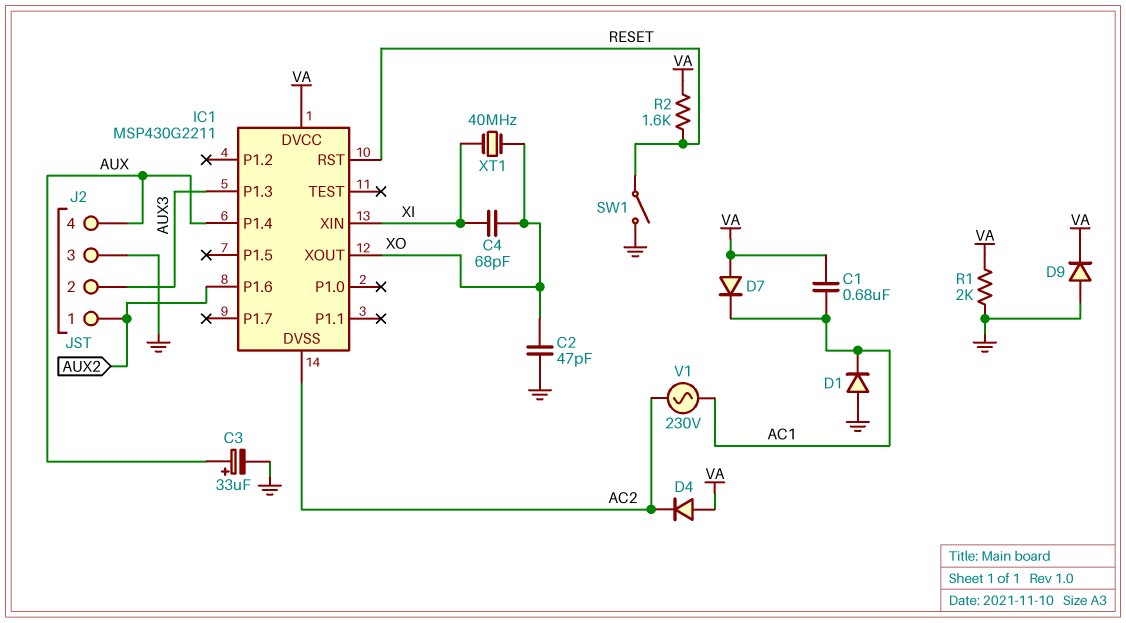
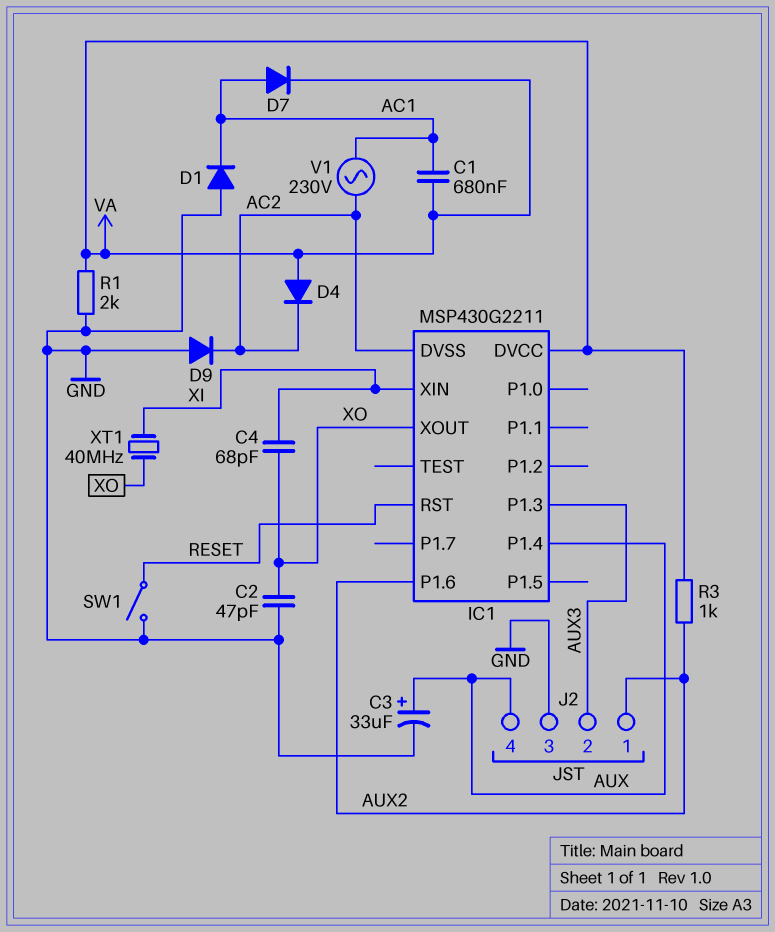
D7: diode (A VA, K AC1) -> diode (A AC1, K VA)
D9: diode (A GND, K VA) -> diode (A GND, K AC2)
R2: 1.6k (RESET, VA) -> none
R3: none -> 1k (AUX2, VA)

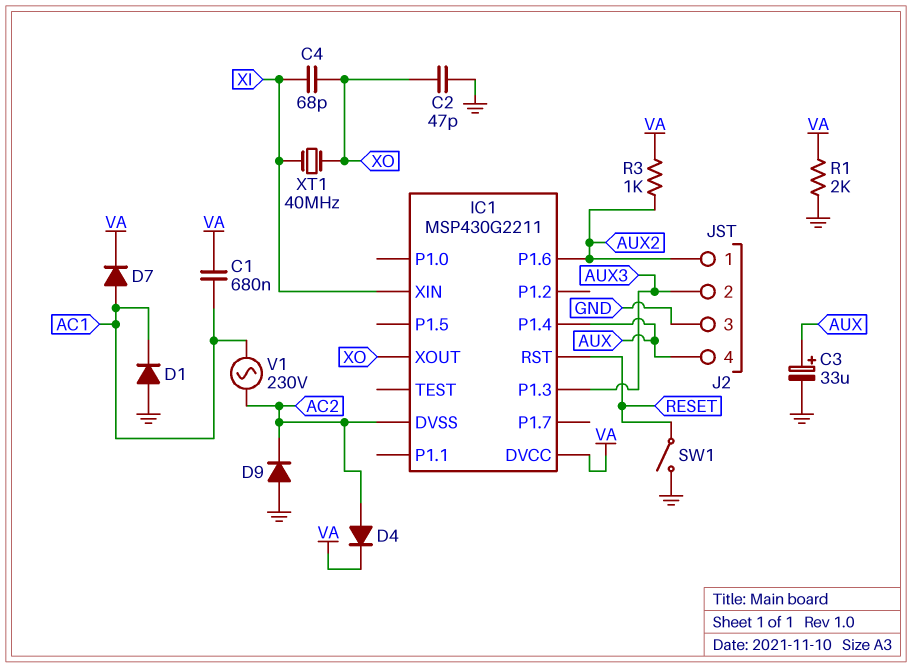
D4: diode (A VA, K AC2) -> diode (A AC2, K VA)

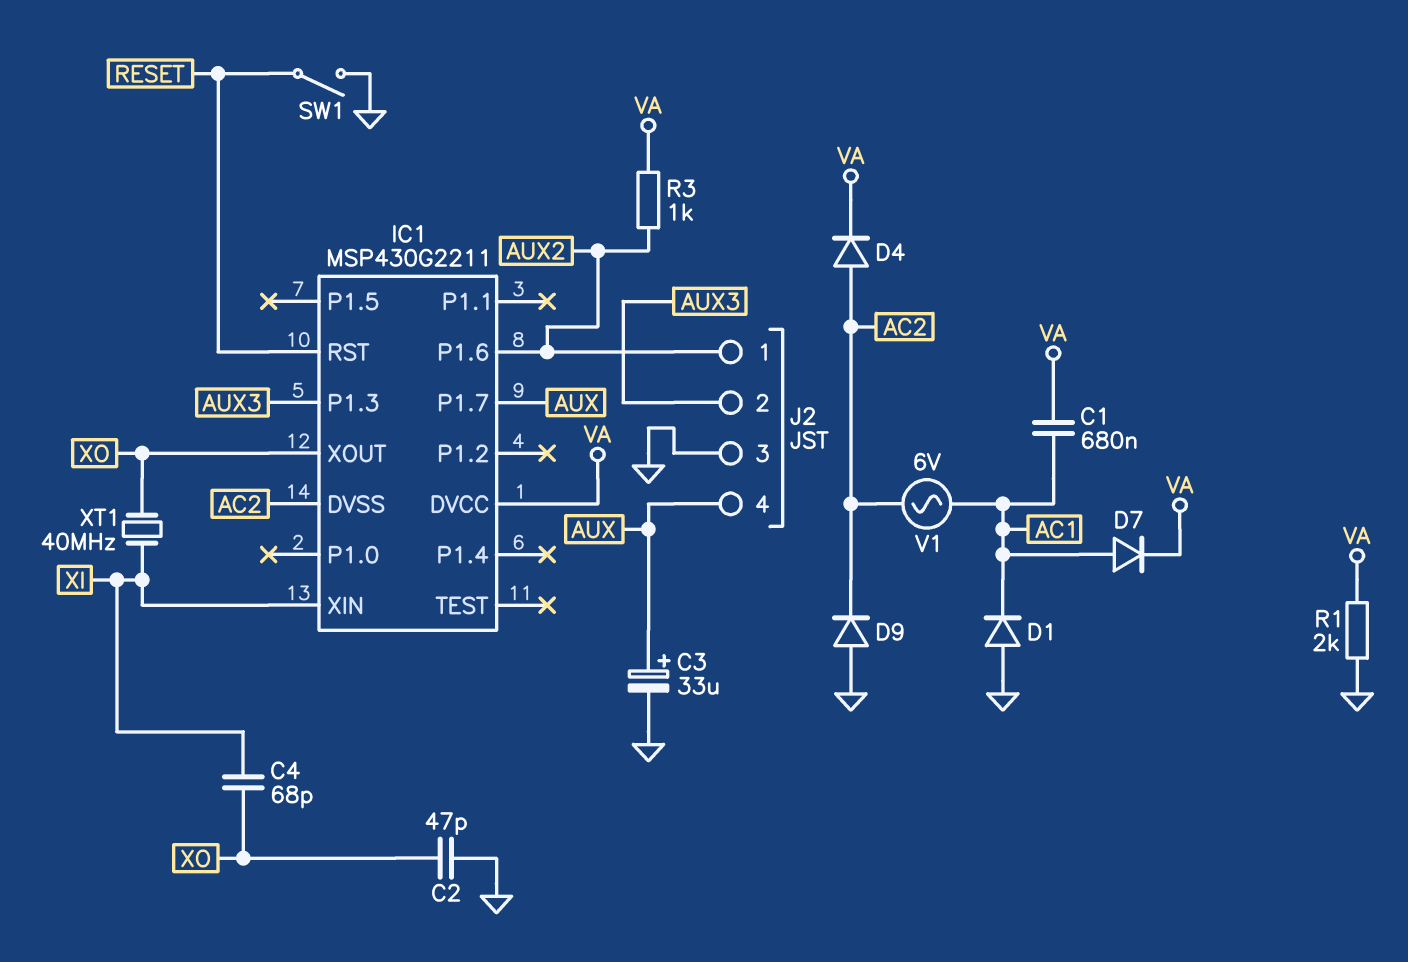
IC1 pin P1.4: AUX -> none
IC1 pin P1.7: none -> AUX
V1: AC 230V (AC1, AC2) -> AC 6V (AC1, AC2)

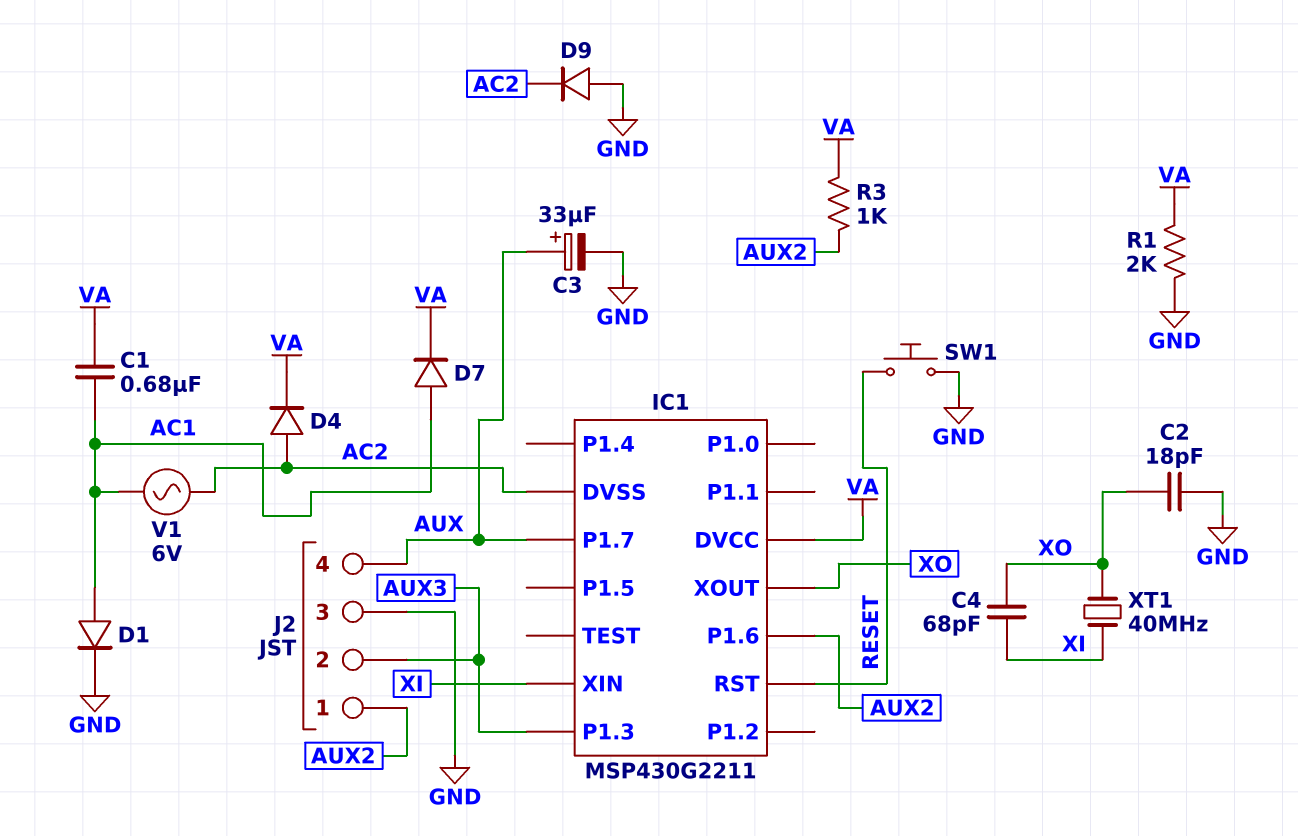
C2: 47pF (GND, XO) -> 18pF (GND, XO)
D1: diode (A GND, K AC1) -> diode (A AC1, K GND)
SW1: switch (GND, RESET) -> button (GND, RESET)

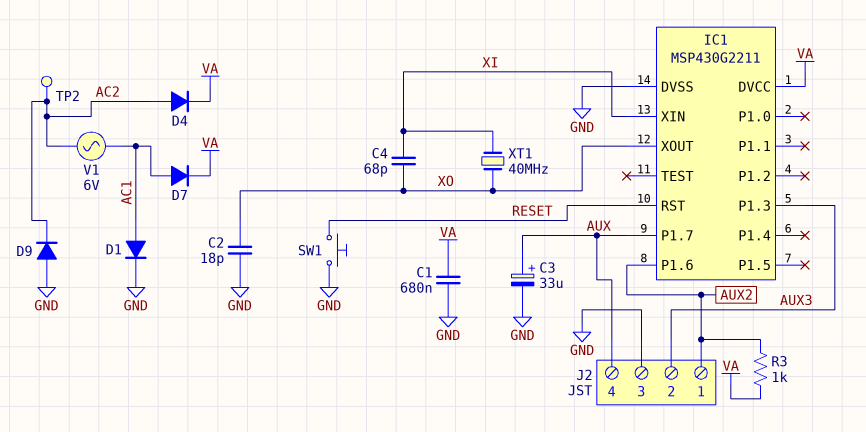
C1: 680nF (AC1, VA) -> 680nF (GND, VA)
IC1 pin DVSS: AC2 -> GND
R1: 2k (GND, VA) -> none
TP2: none -> test point (AC2)

